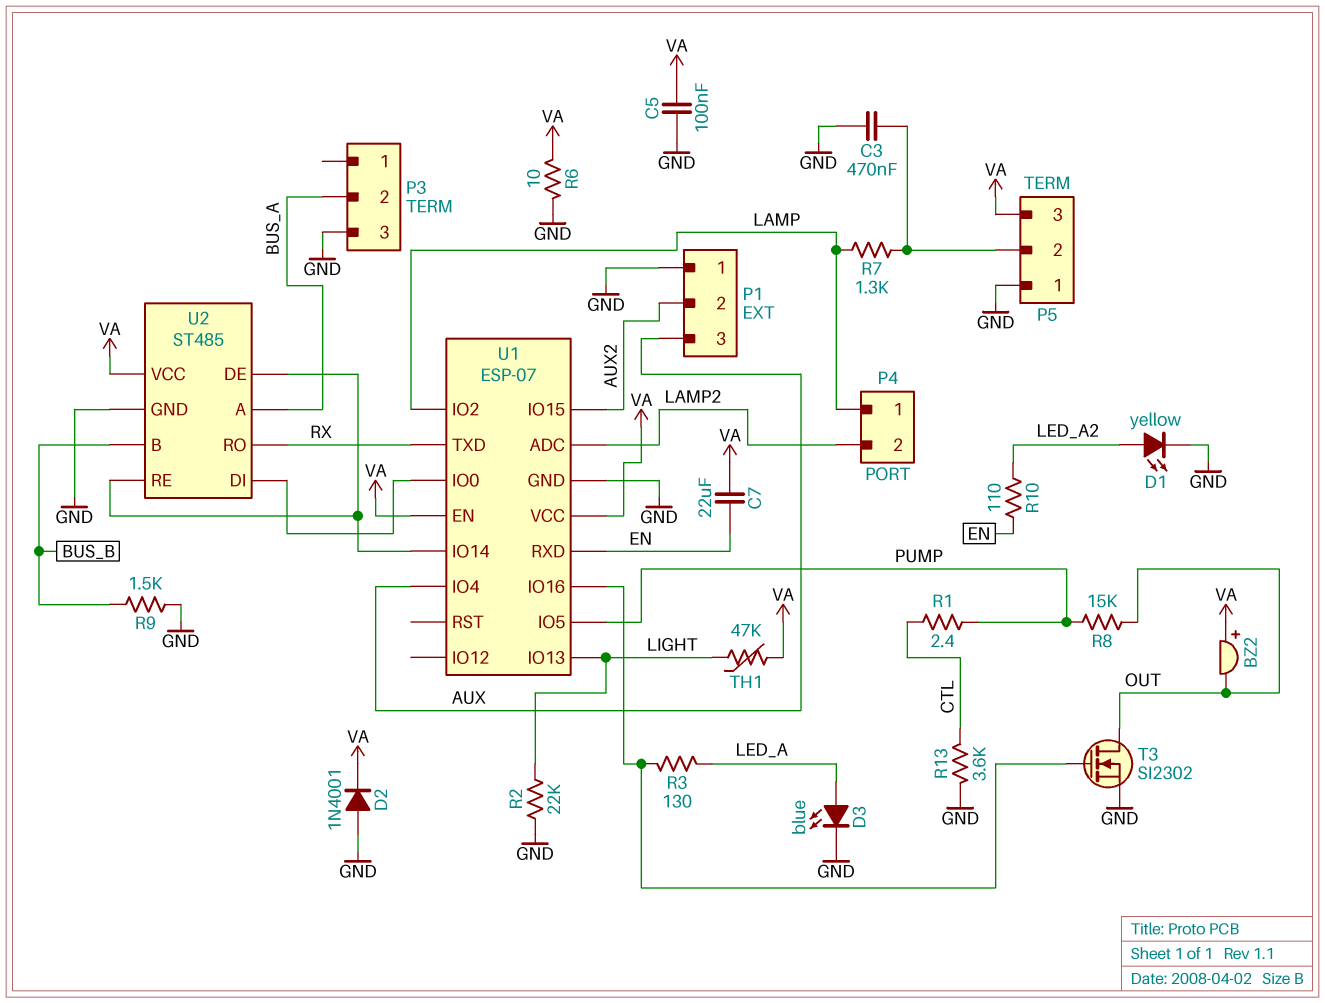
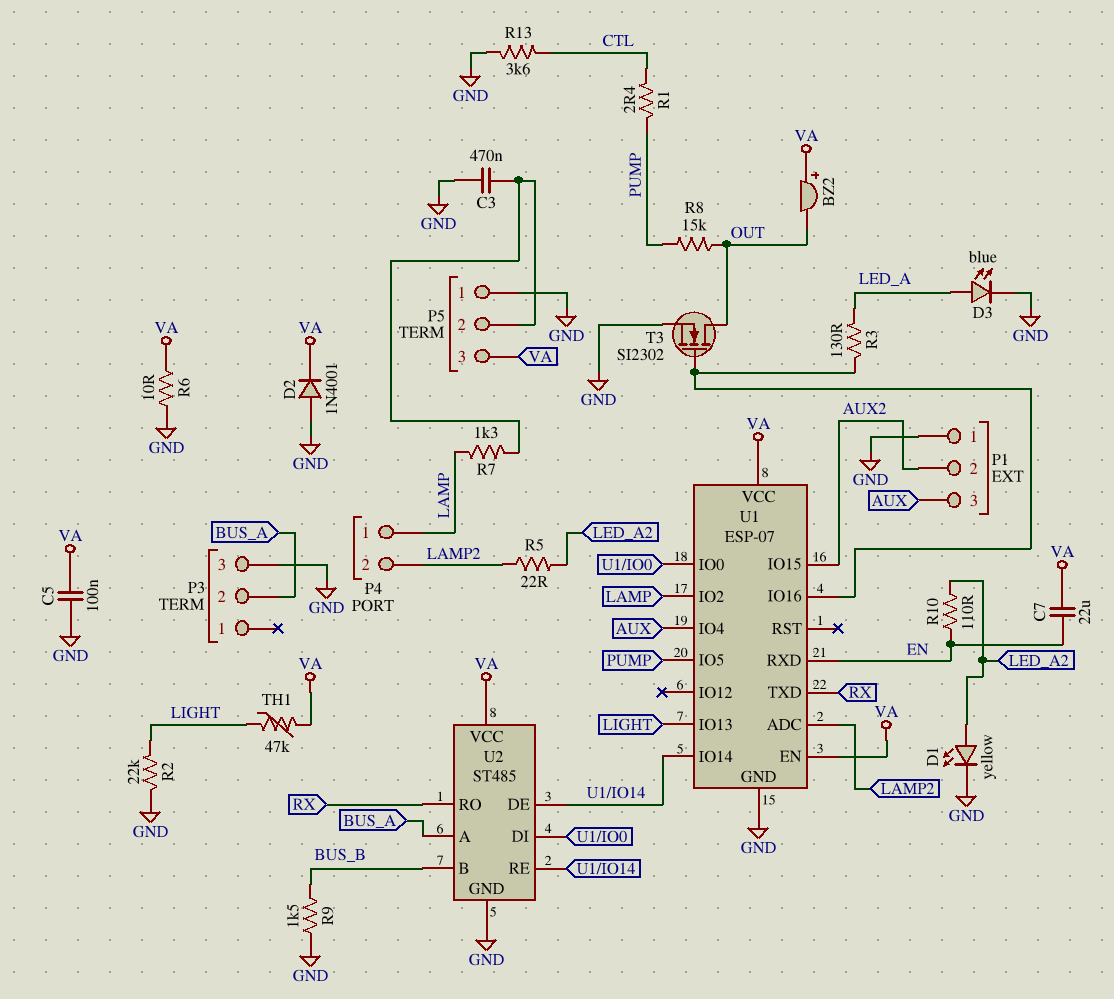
R5: none -> 22 (LAMP2, LED_A2)

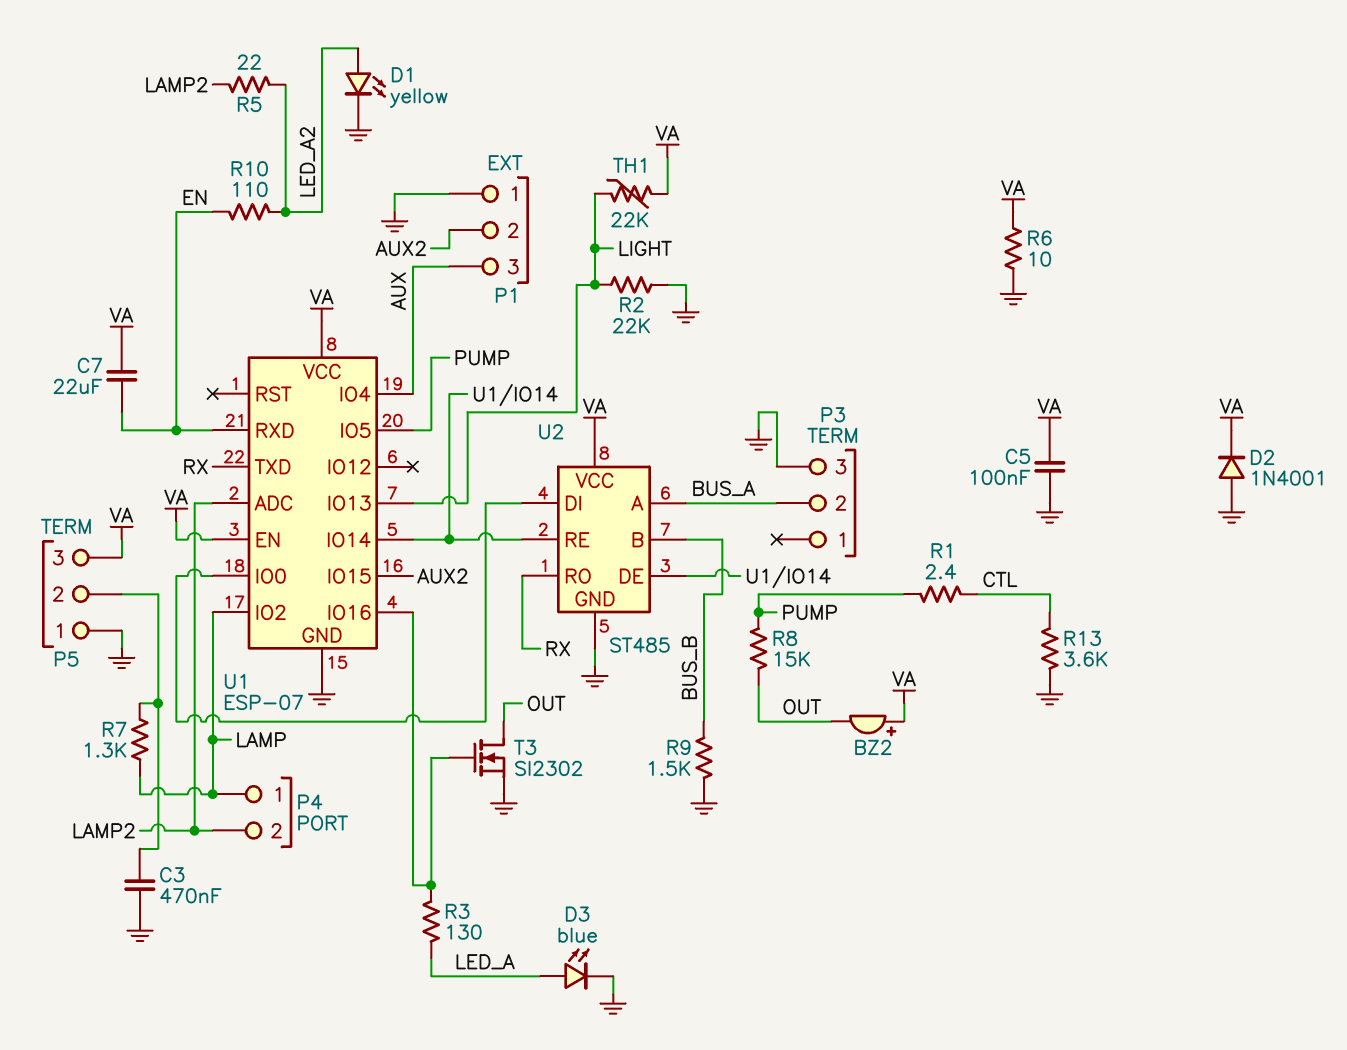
TH1: 47k (LIGHT, VA) -> 22k (LIGHT, VA)

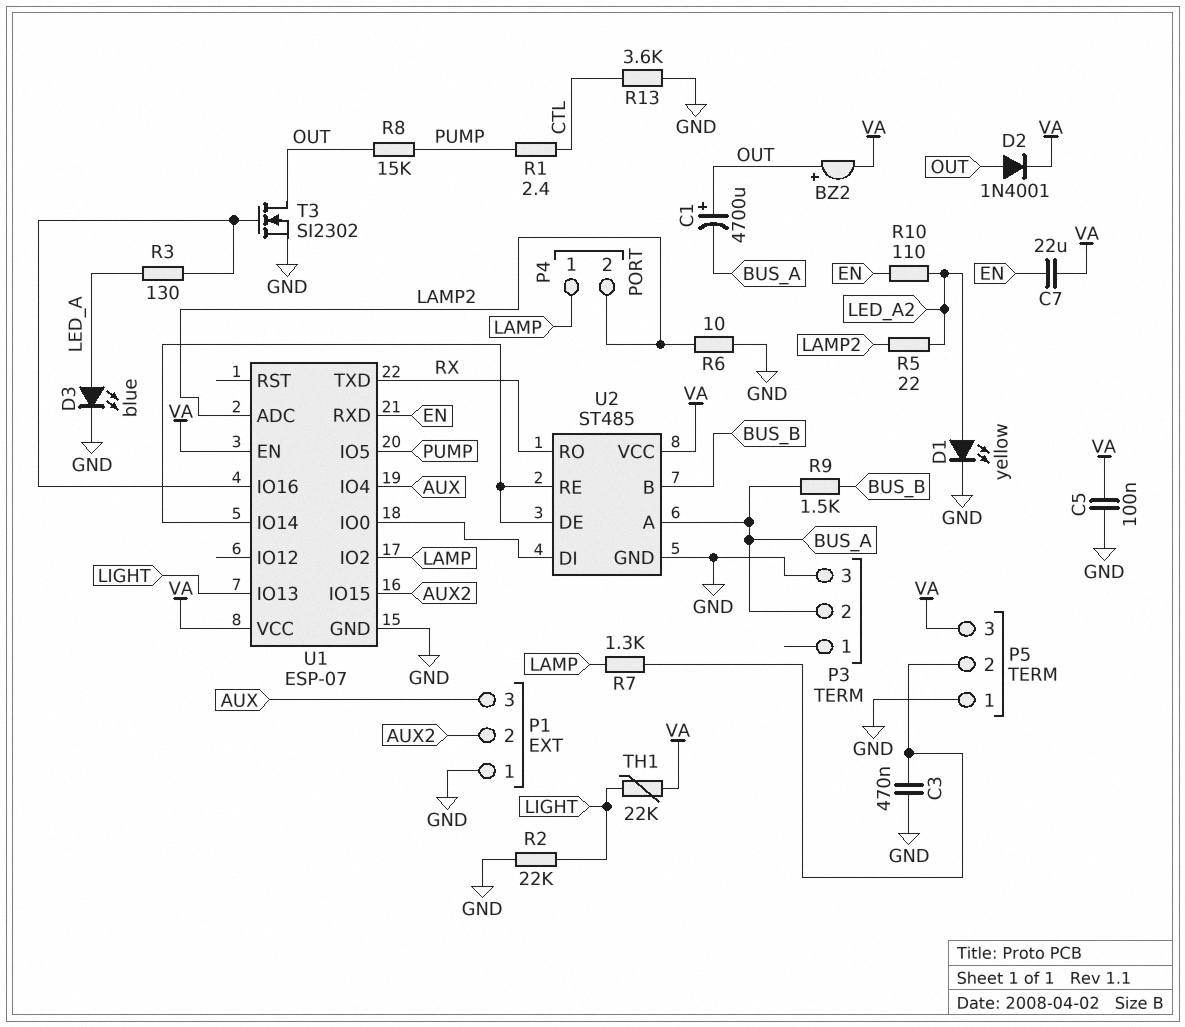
BZ2: buzzer (plus VA, minus OUT) -> buzzer (plus OUT, minus VA)
C1: none -> 4700uF (plus OUT, minus BUS_A)
D2: diode 1N4001 (A GND, K VA) -> diode 1N4001 (A OUT, K VA)
R6: 10 (GND, VA) -> 10 (GND, LAMP2)
R9: 1.5k (BUS_B, GND) -> 1.5k (BUS_A, BUS_B)

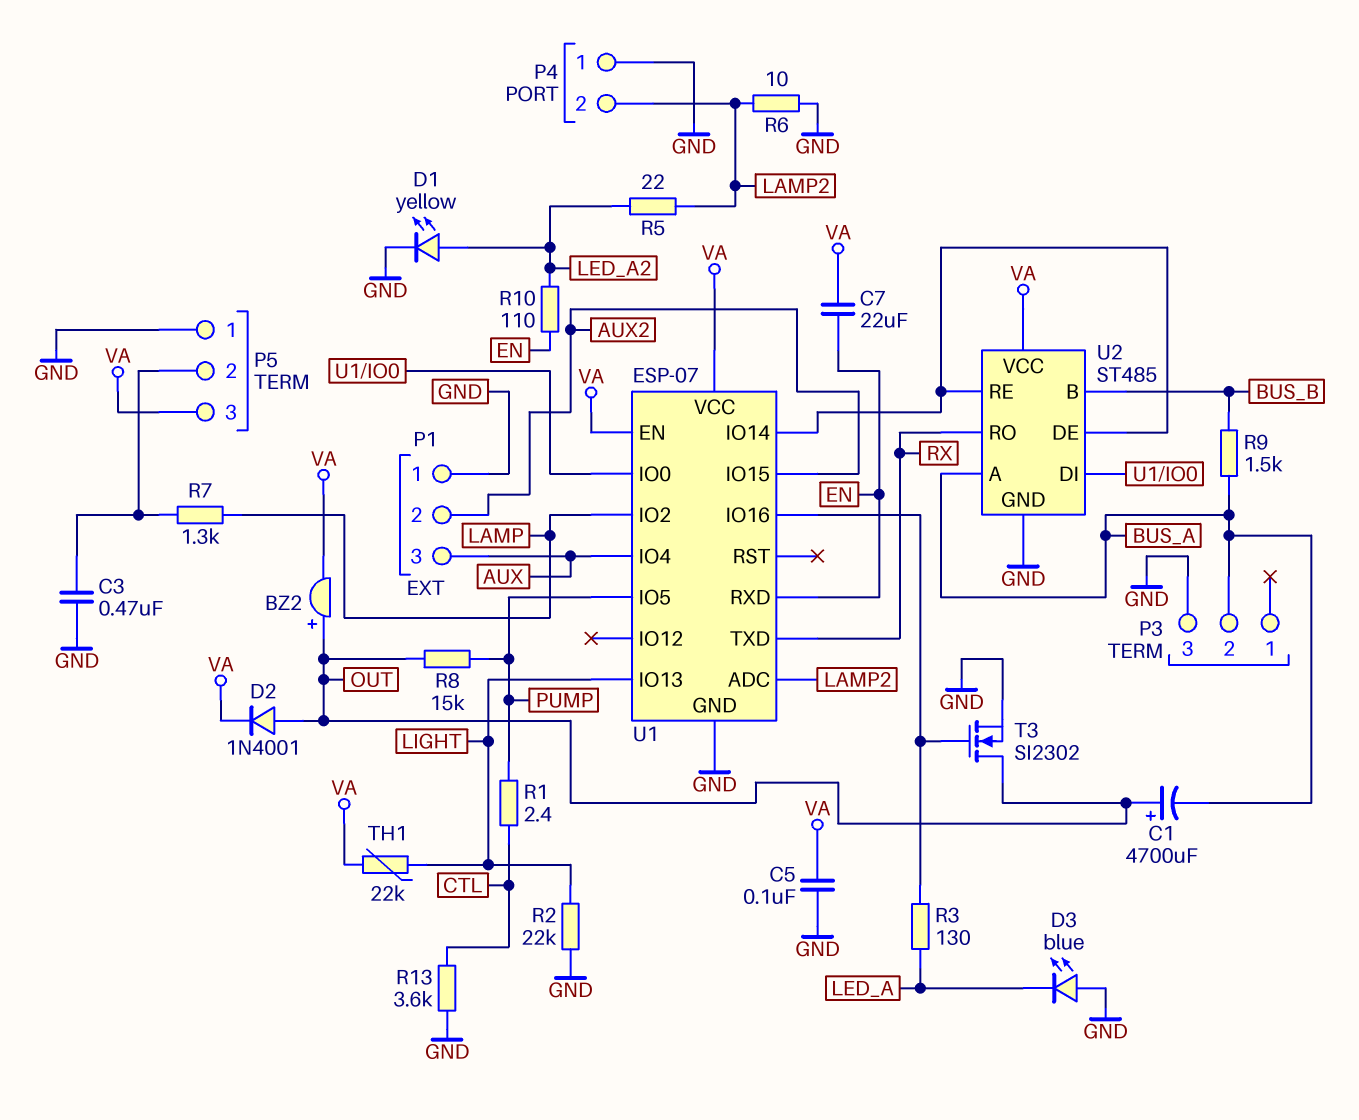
D3: LED blue (A LED_A, K GND) -> LED blue (A GND, K LED_A)
P4 pin 1: LAMP -> GND

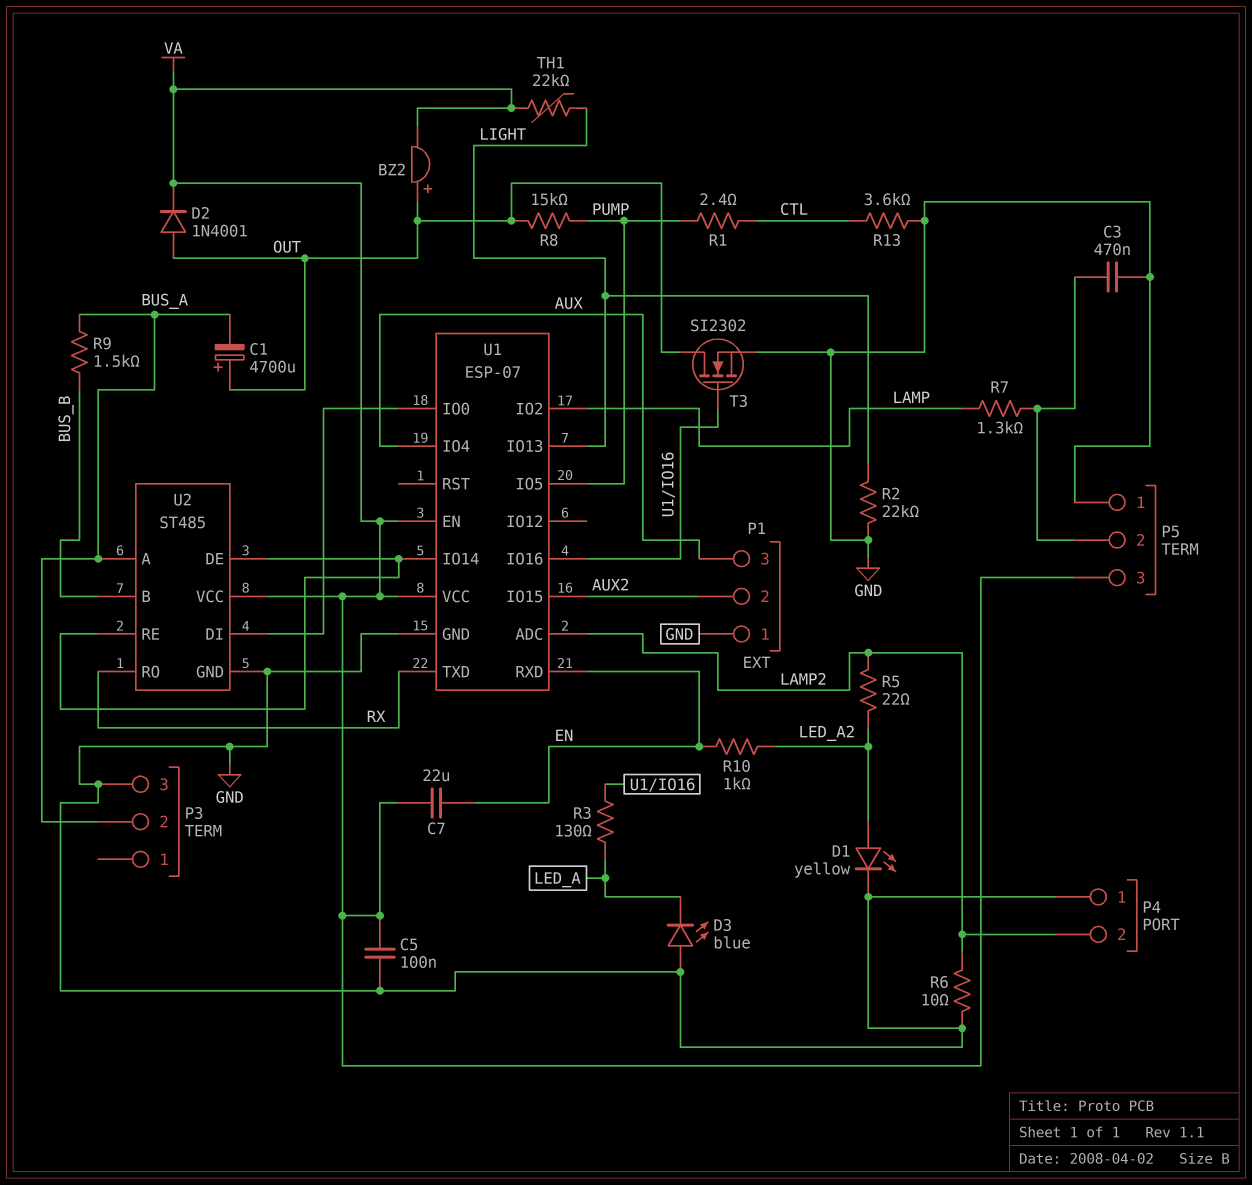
R10: 110 (EN, LED_A2) -> 1k (EN, LED_A2)

